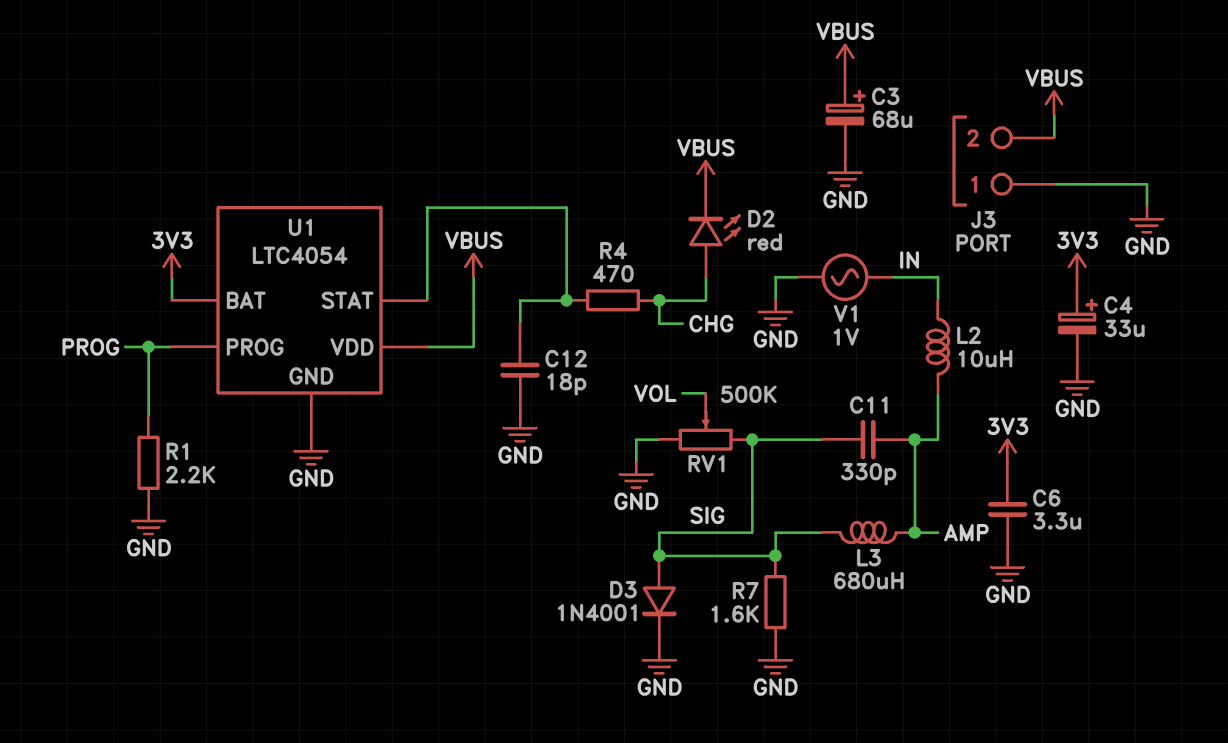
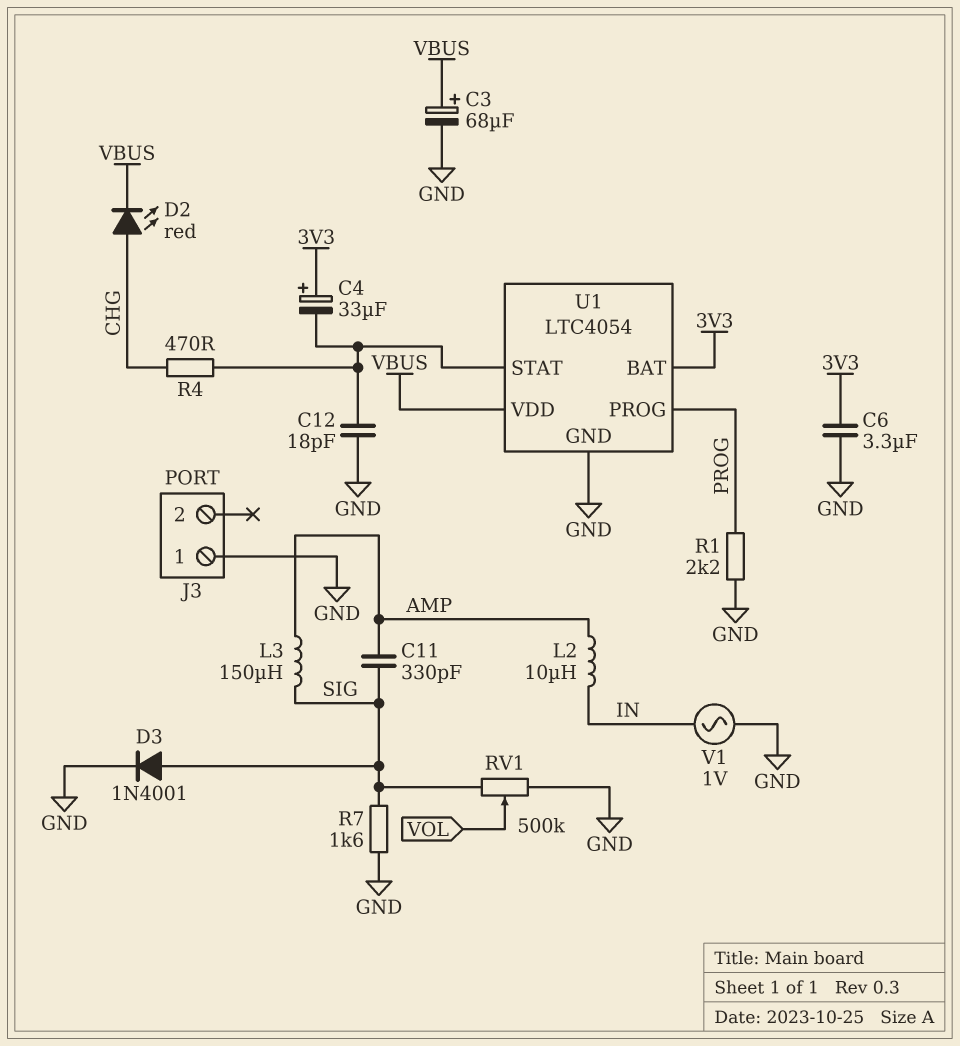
C4: 33uF (plus 3V3, minus GND) -> 33uF (plus 3V3, minus U1/STAT)
J3 pin 2: VBUS -> none
L3: 680uH (AMP, SIG) -> 150uH (AMP, SIG)

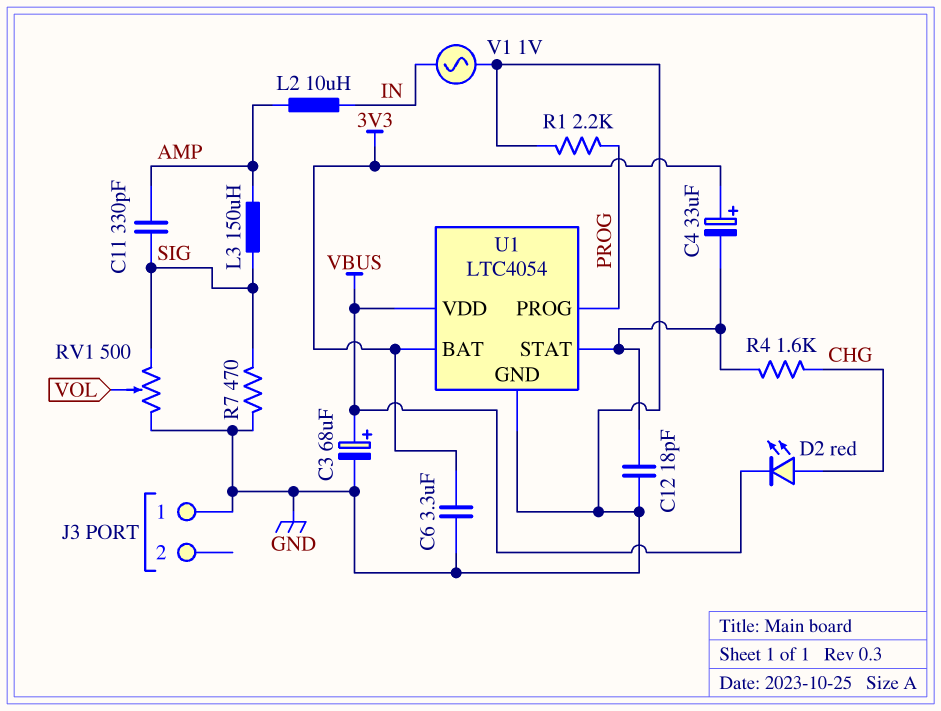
D3: diode 1N4001 (A SIG, K GND) -> none
R4: 470 (CHG, U1/STAT) -> 1.6k (CHG, U1/STAT)
R7: 1.6k (GND, SIG) -> 470 (GND, SIG)
RV1: 500k (GND, SIG, wiper VOL) -> 500 (GND, SIG, wiper VOL)

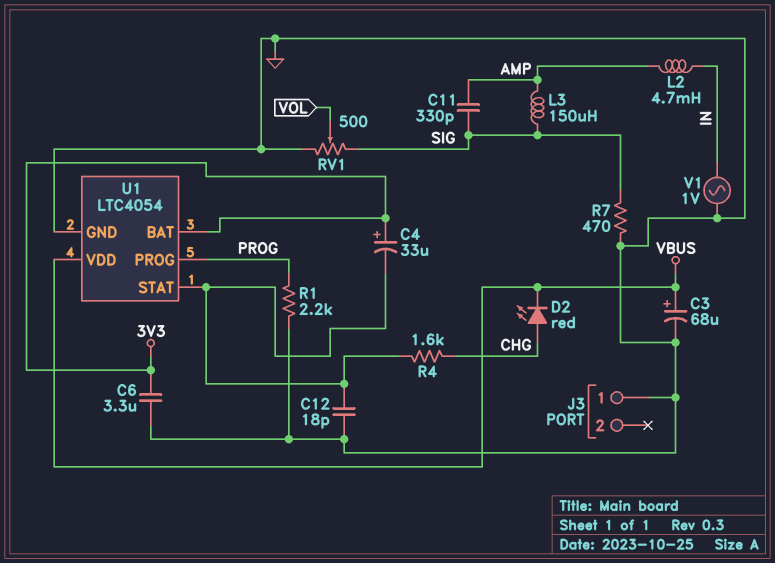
L2: 10uH (AMP, IN) -> 4.7mH (AMP, IN)

